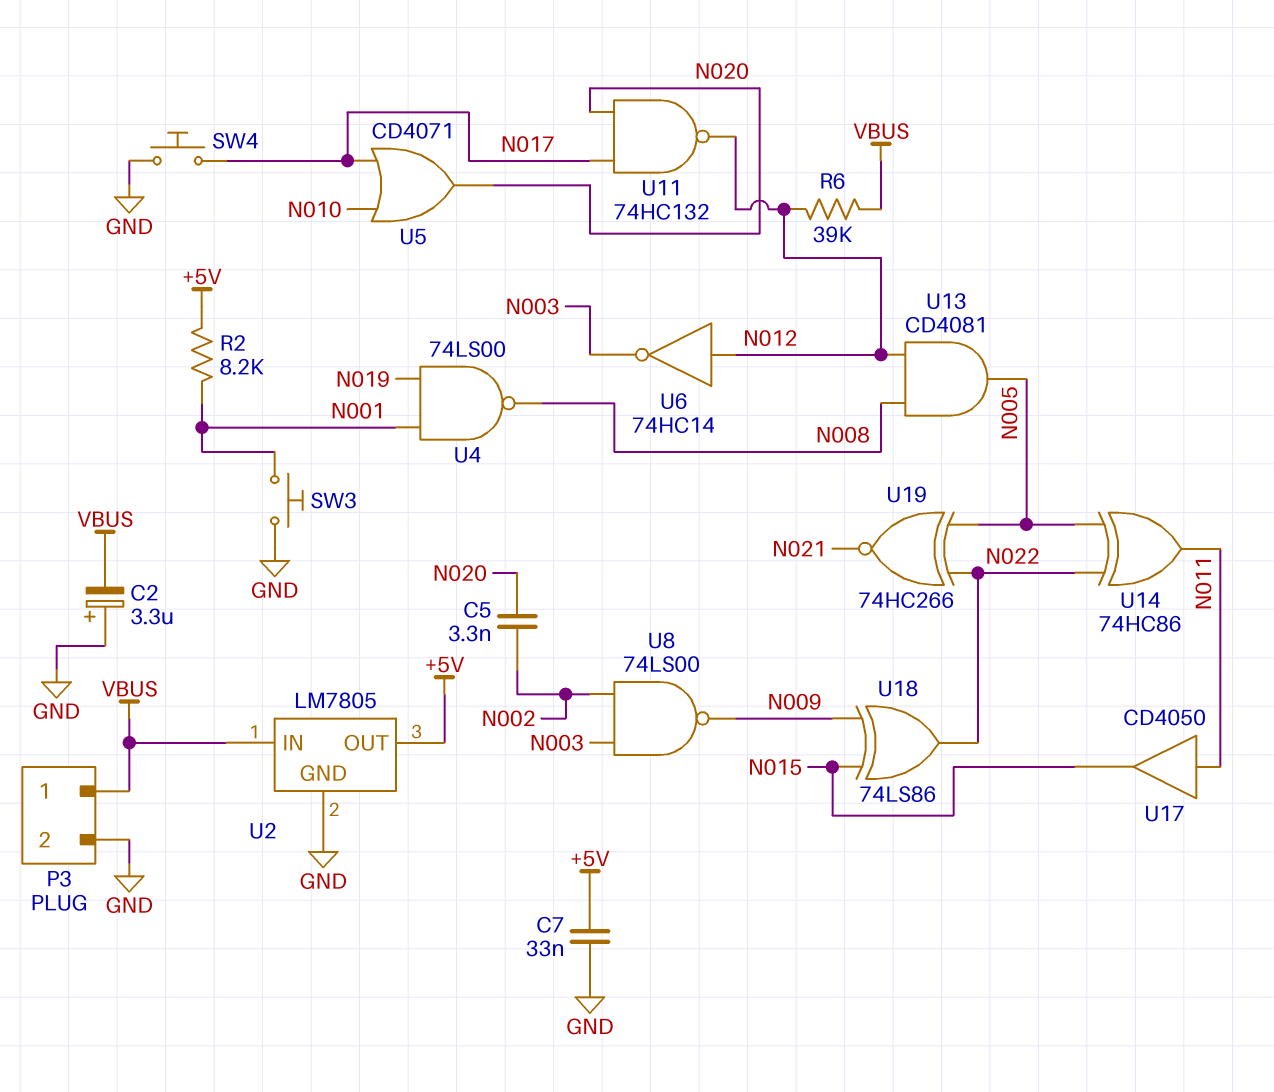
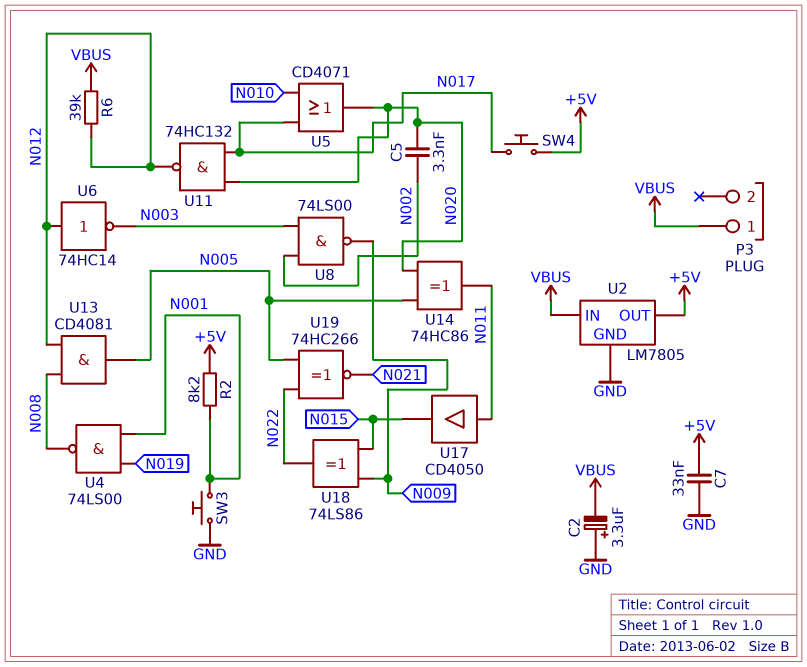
P3 pin 2: GND -> none
SW4: button (GND, N017) -> button (+5V, N017)
U14: XOR 74HC86 (in N005, in N022, out N011) -> XOR 74HC86 (in N005, in N020, out N011)

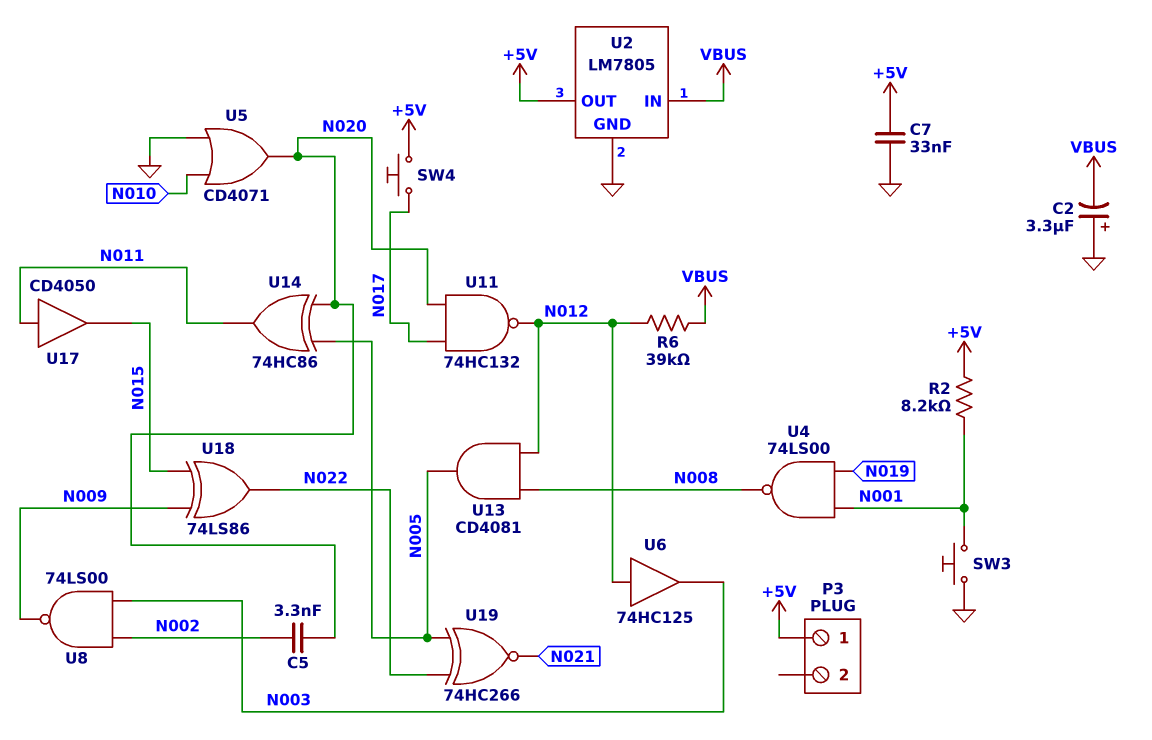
P3 pin 1: VBUS -> +5V
U5: OR CD4071 (in N010, in N017, out N020) -> OR CD4071 (in GND, in N010, out N020)
U6: NOT 74HC14 (in N012, out N003) -> buffer 74HC125 (in N012, out N003)

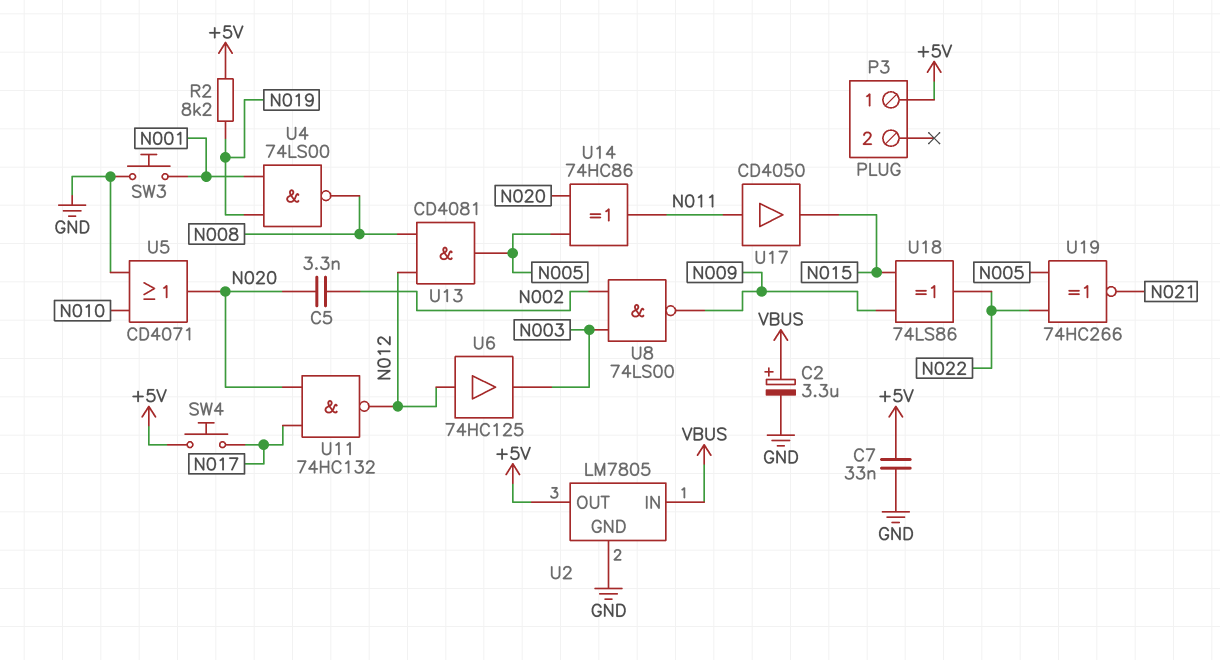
C2: 3.3uF (plus GND, minus VBUS) -> 3.3uF (plus VBUS, minus GND)
R2: 8.2k (+5V, N001) -> 8.2k (+5V, N019)
R6: 39k (N012, VBUS) -> none

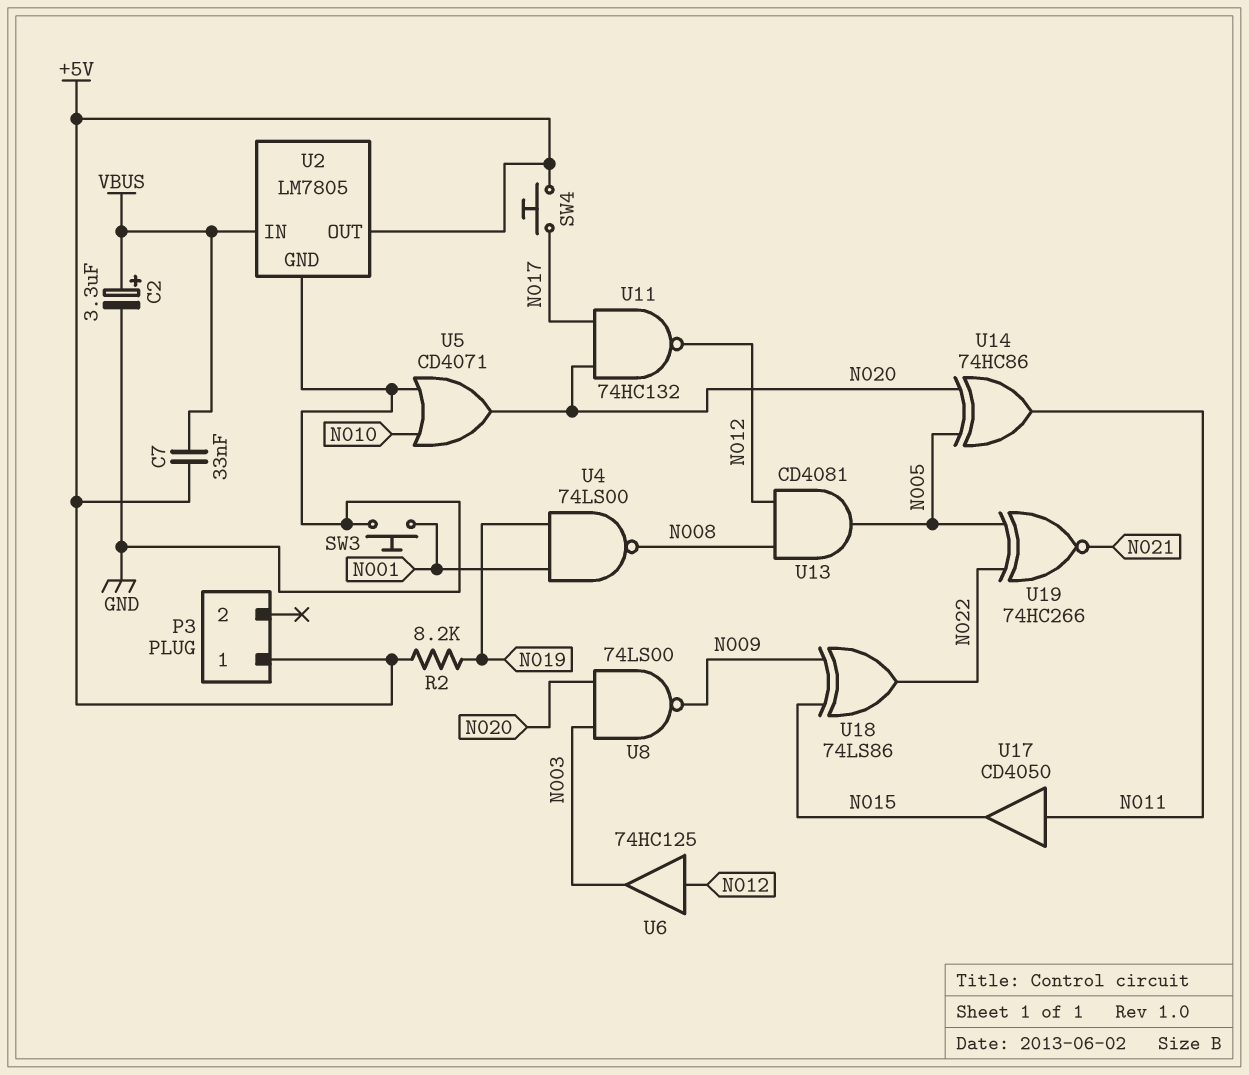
C5: 3.3nF (N002, N020) -> none
C7: 33nF (+5V, GND) -> 33nF (+5V, VBUS)
U8: NAND 74LS00 (in N002, in N003, out N009) -> NAND 74LS00 (in N003, in N020, out N009)

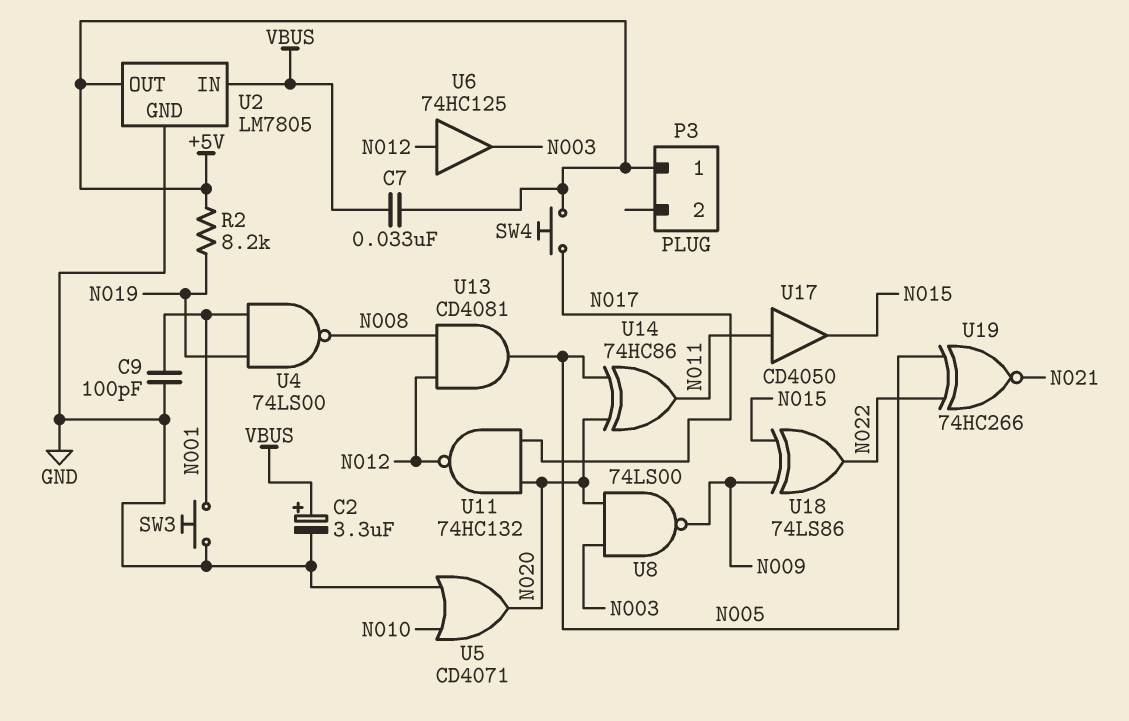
C9: none -> 100pF (GND, N001)

